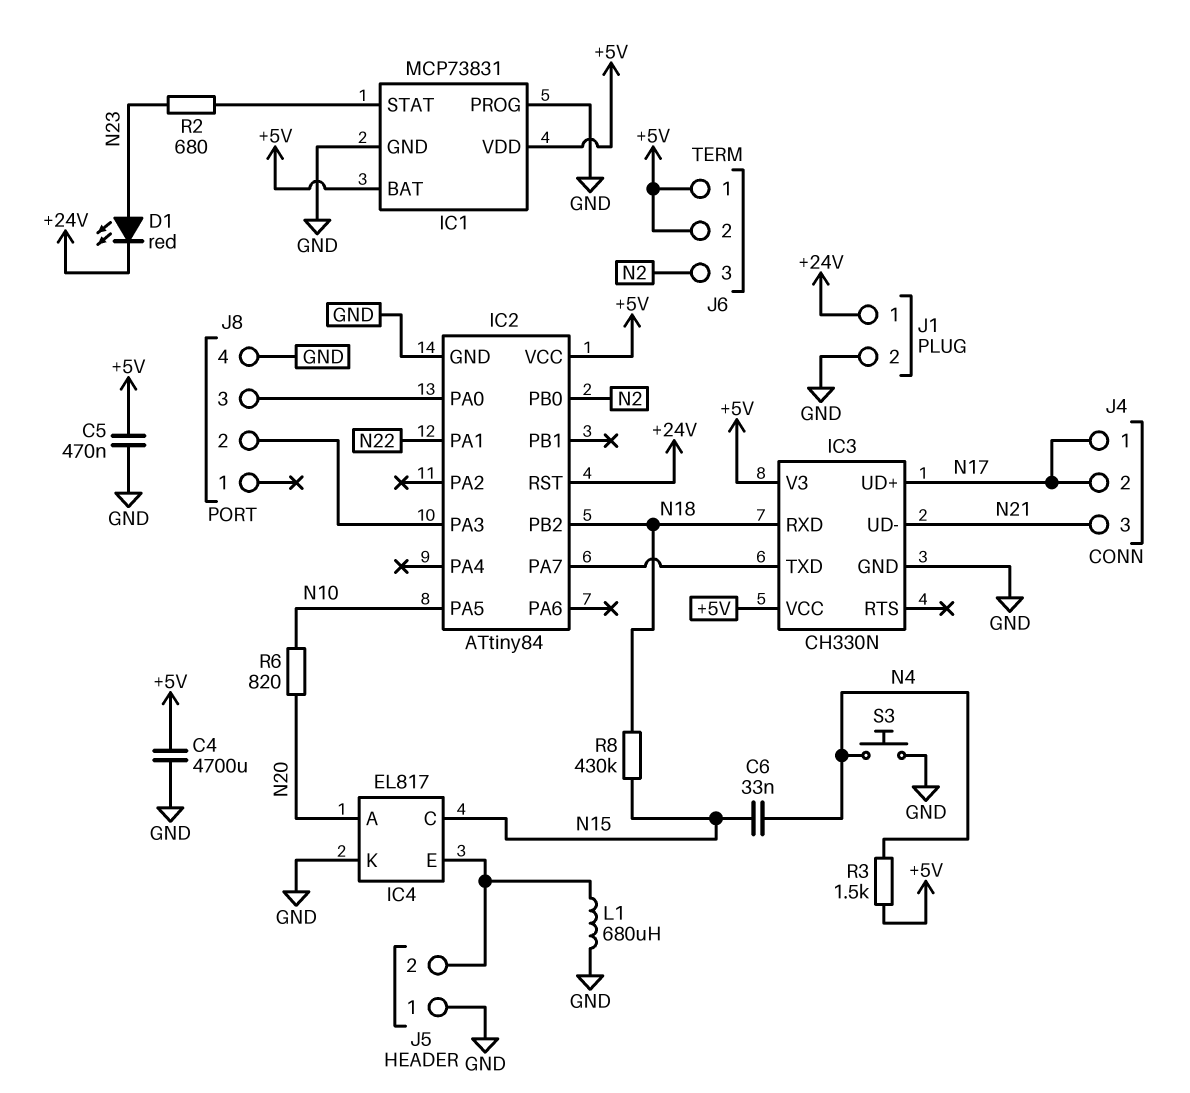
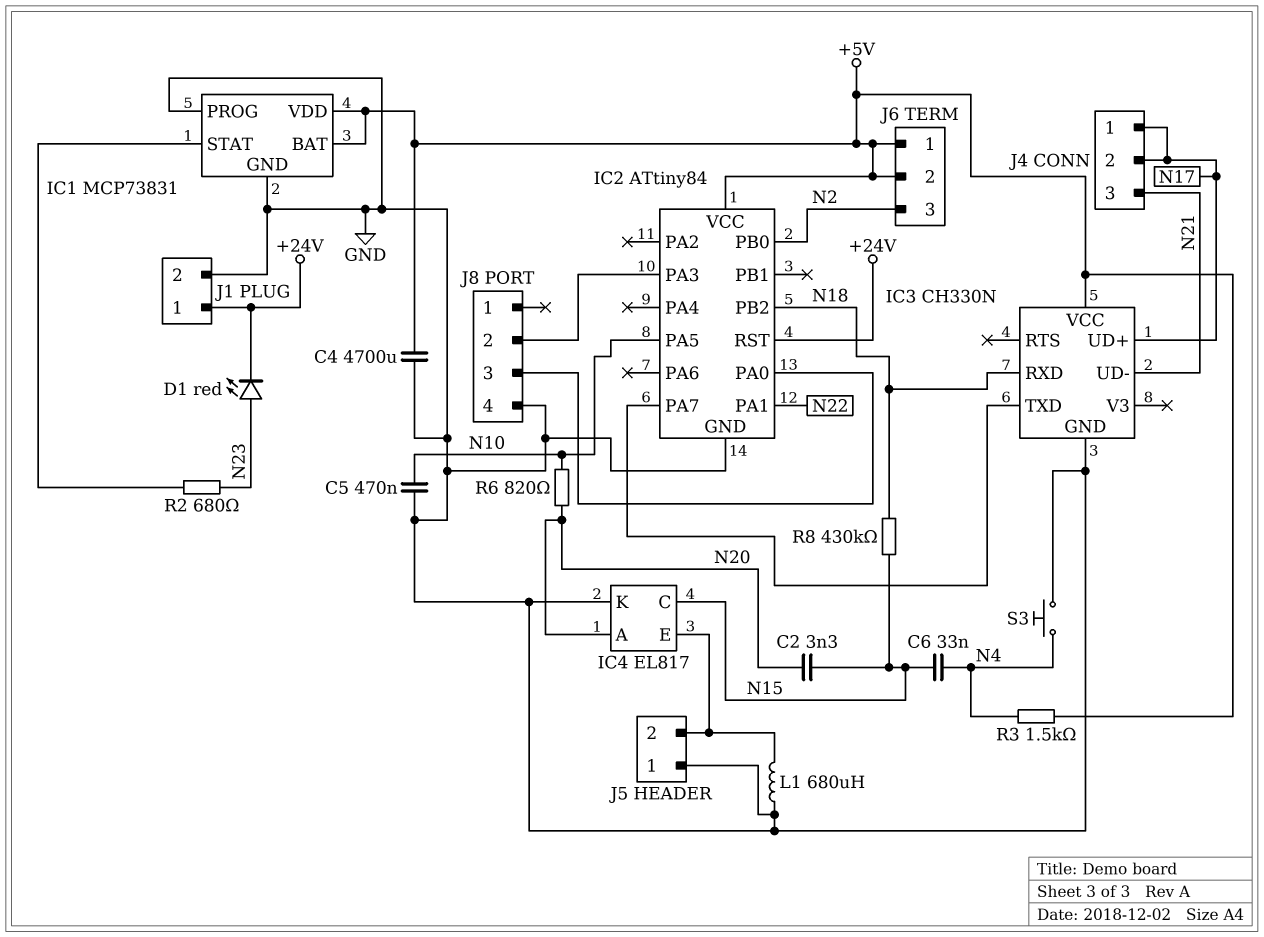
C2: none -> 3.3nF (N15, N20)
C5: 470nF (+5V, GND) -> 470nF (GND, N10)
IC3 pin V3: +5V -> none

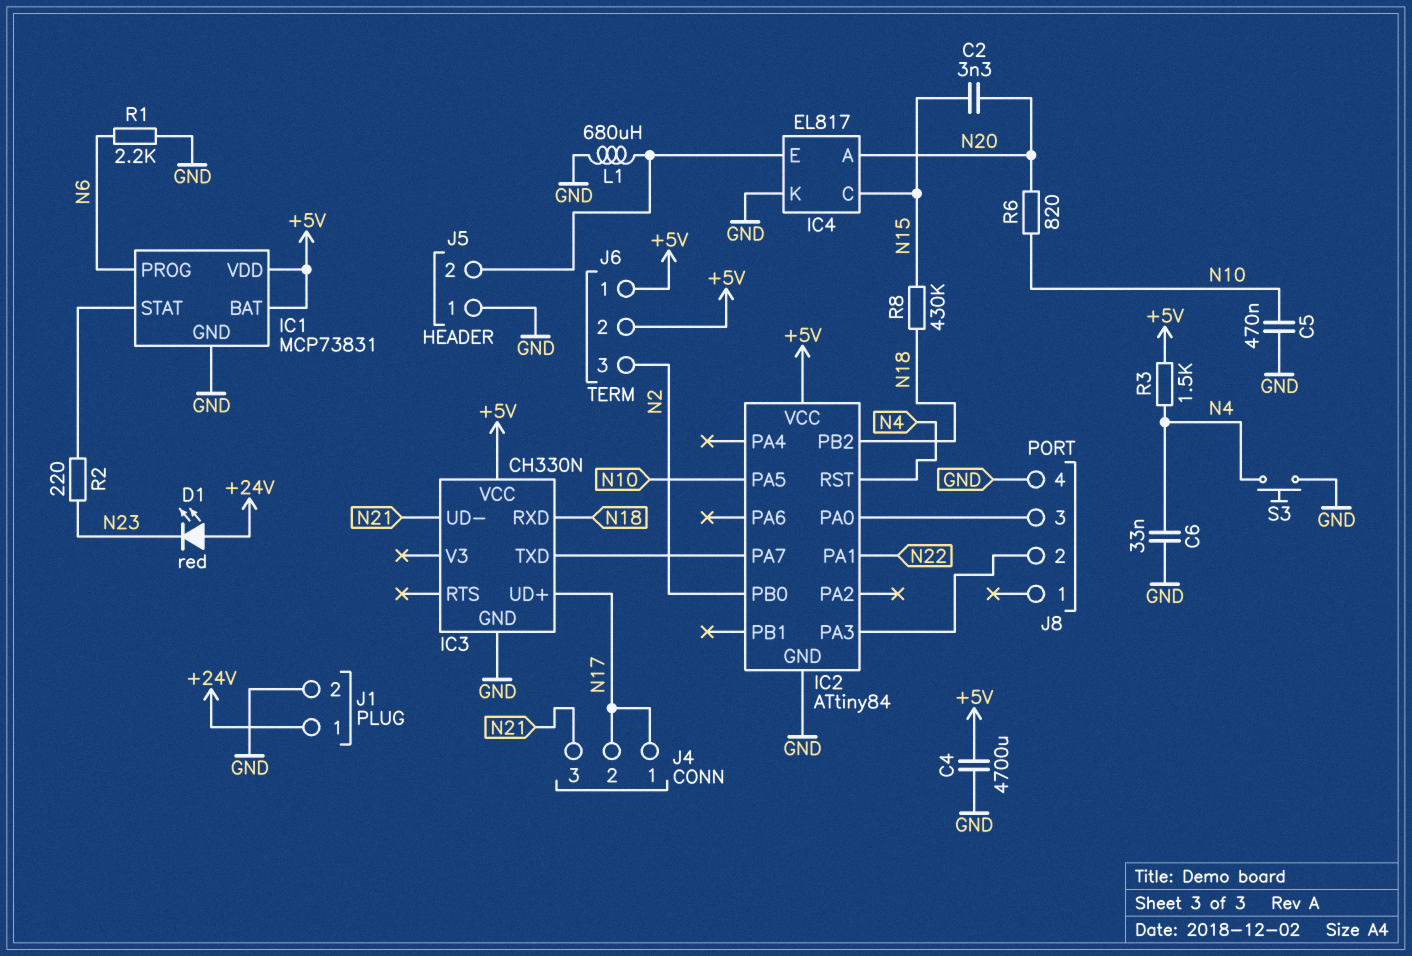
C6: 33nF (N4, N15) -> 33nF (GND, N4)
D1: LED red (A N23, K +24V) -> LED red (A +24V, K N23)
IC1 pin PROG: GND -> N6
IC2 pin RST: +24V -> N4
R1: none -> 2.2k (GND, N6)
R2: 680 (IC1/STAT, N23) -> 220 (IC1/STAT, N23)

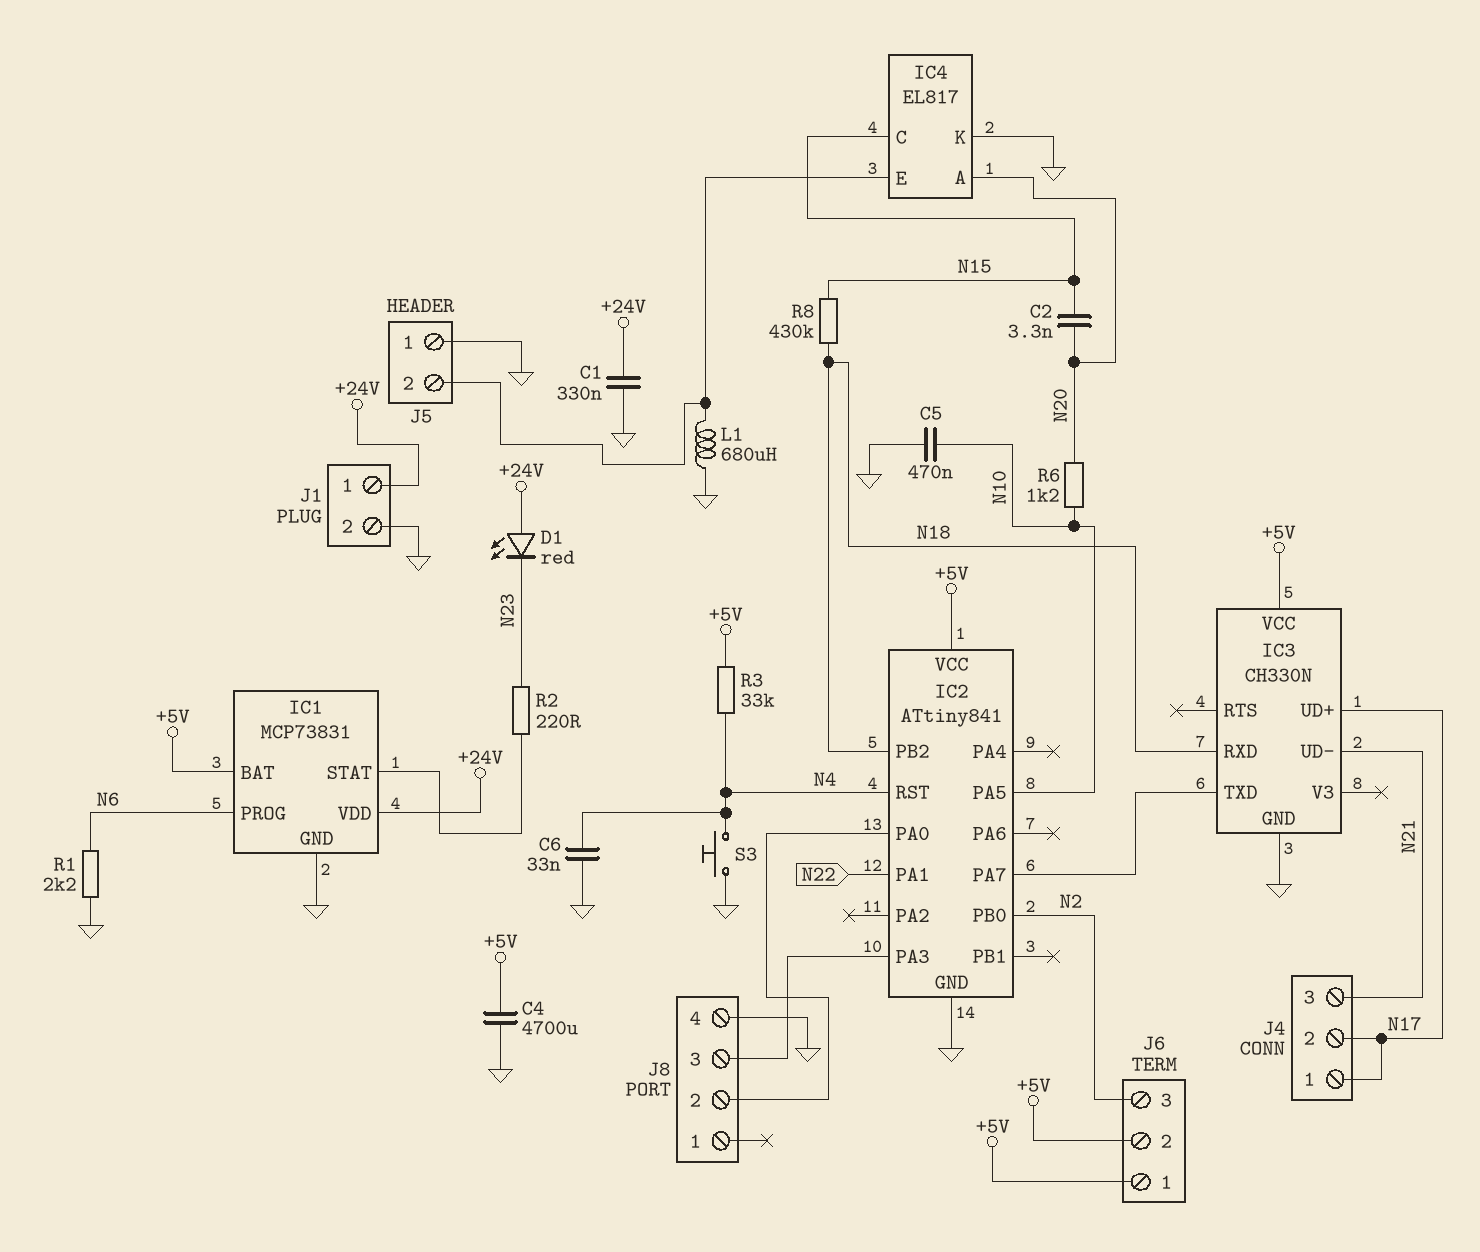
C1: none -> 330nF (+24V, GND)
IC1 pin VDD: +5V -> +24V
IC2: ATtiny84 -> ATtiny841
J8 pin 2: IC2/PA3 -> IC2/PA0
J8 pin 3: IC2/PA0 -> IC2/PA3
R3: 1.5k (+5V, N4) -> 33k (+5V, N4)
R6: 820 (N10, N20) -> 1.2k (N10, N20)

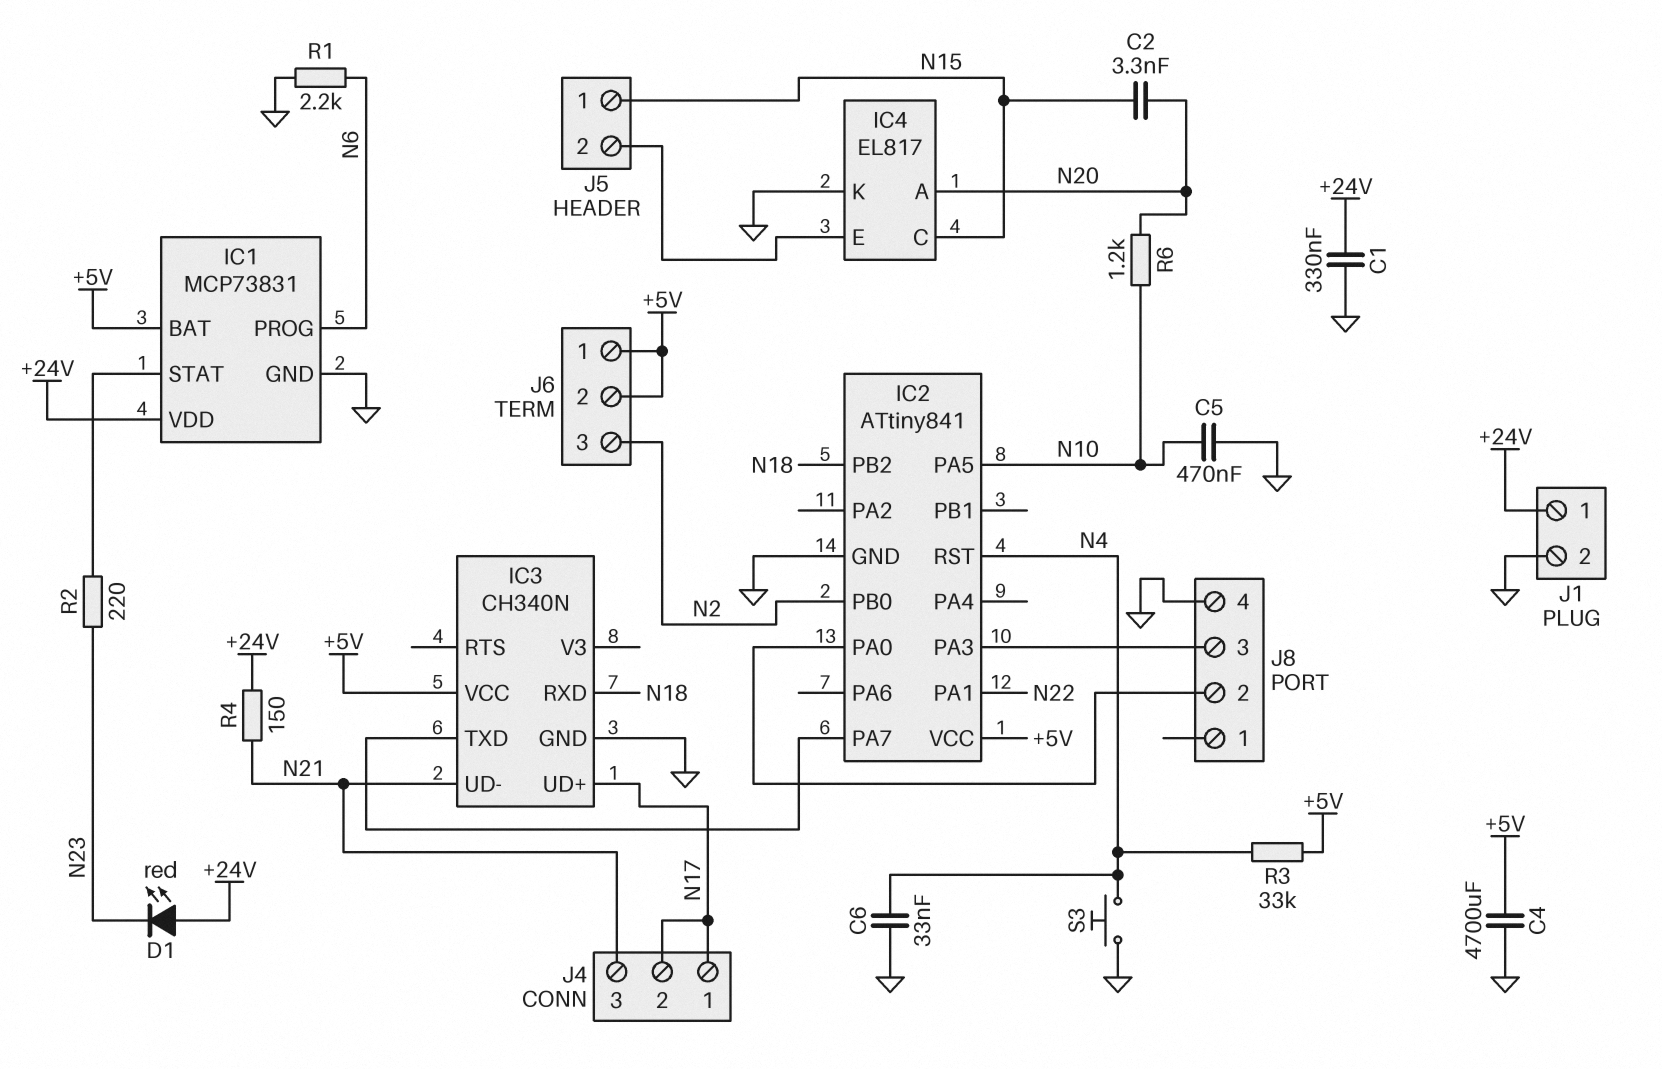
IC3: CH330N -> CH340N
J5 pin 1: GND -> N15
L1: 680uH (GND, IC4/E) -> none
R4: none -> 150 (+24V, N21)
R8: 430k (N15, N18) -> none

